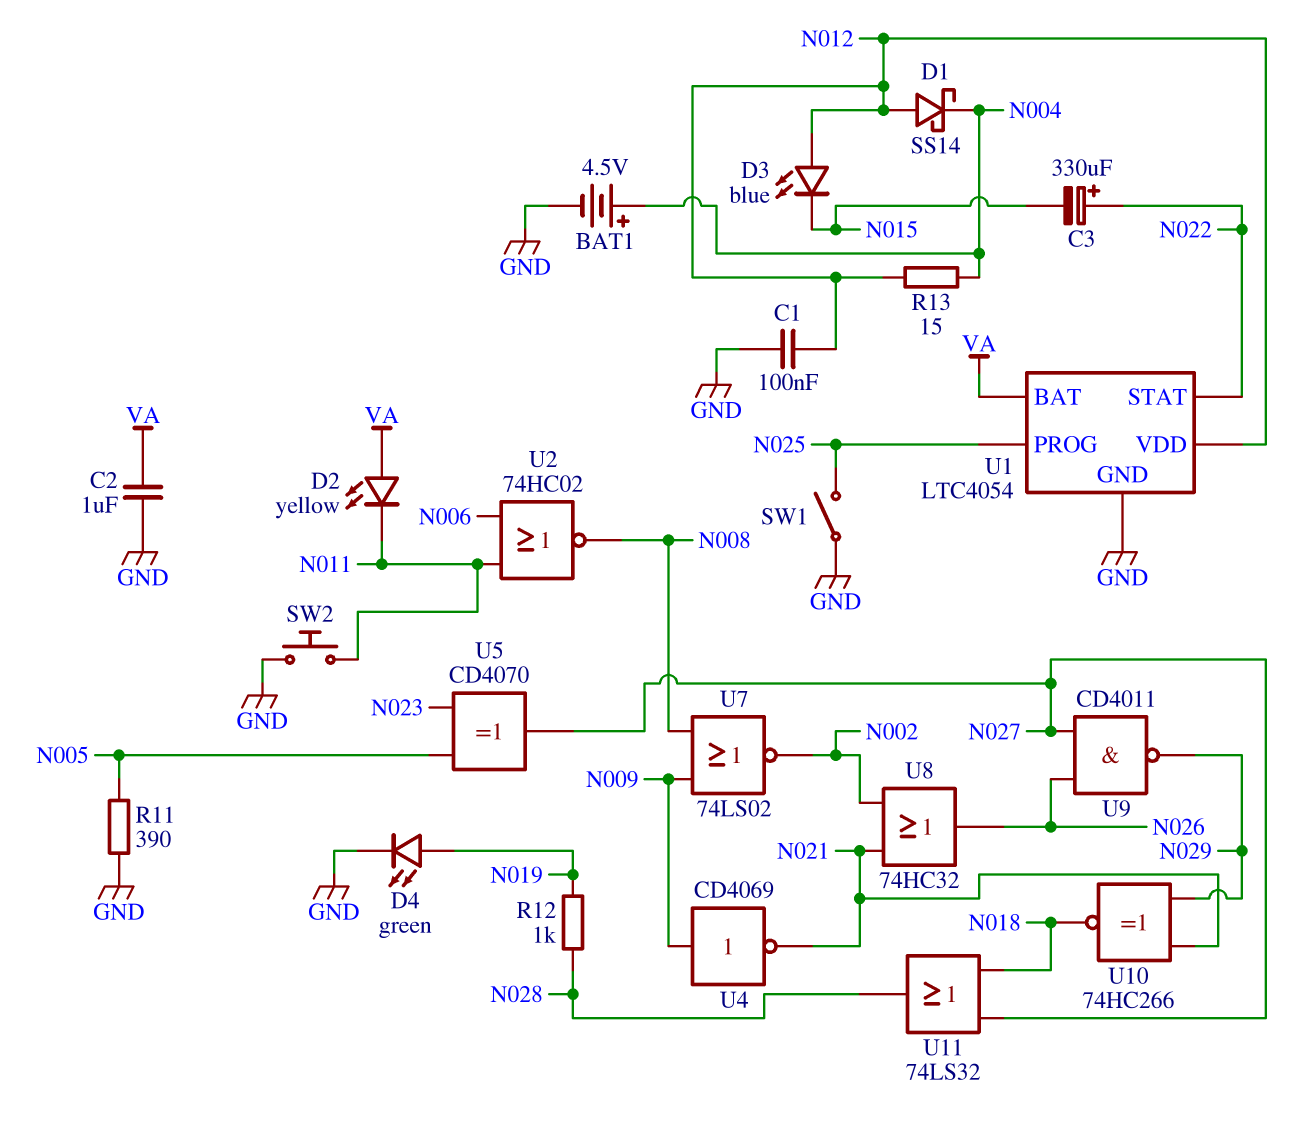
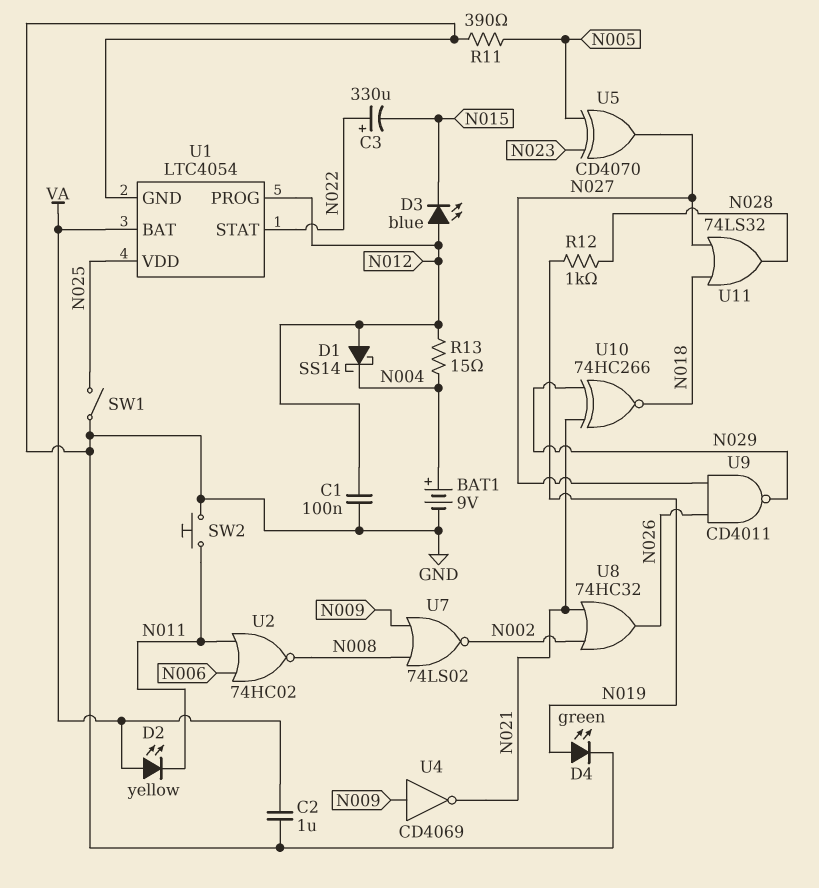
BAT1: 4.5V (plus N004, minus GND) -> 9V (plus N004, minus GND)
U1 pin PROG: N025 -> N012
U1 pin VDD: N012 -> N025

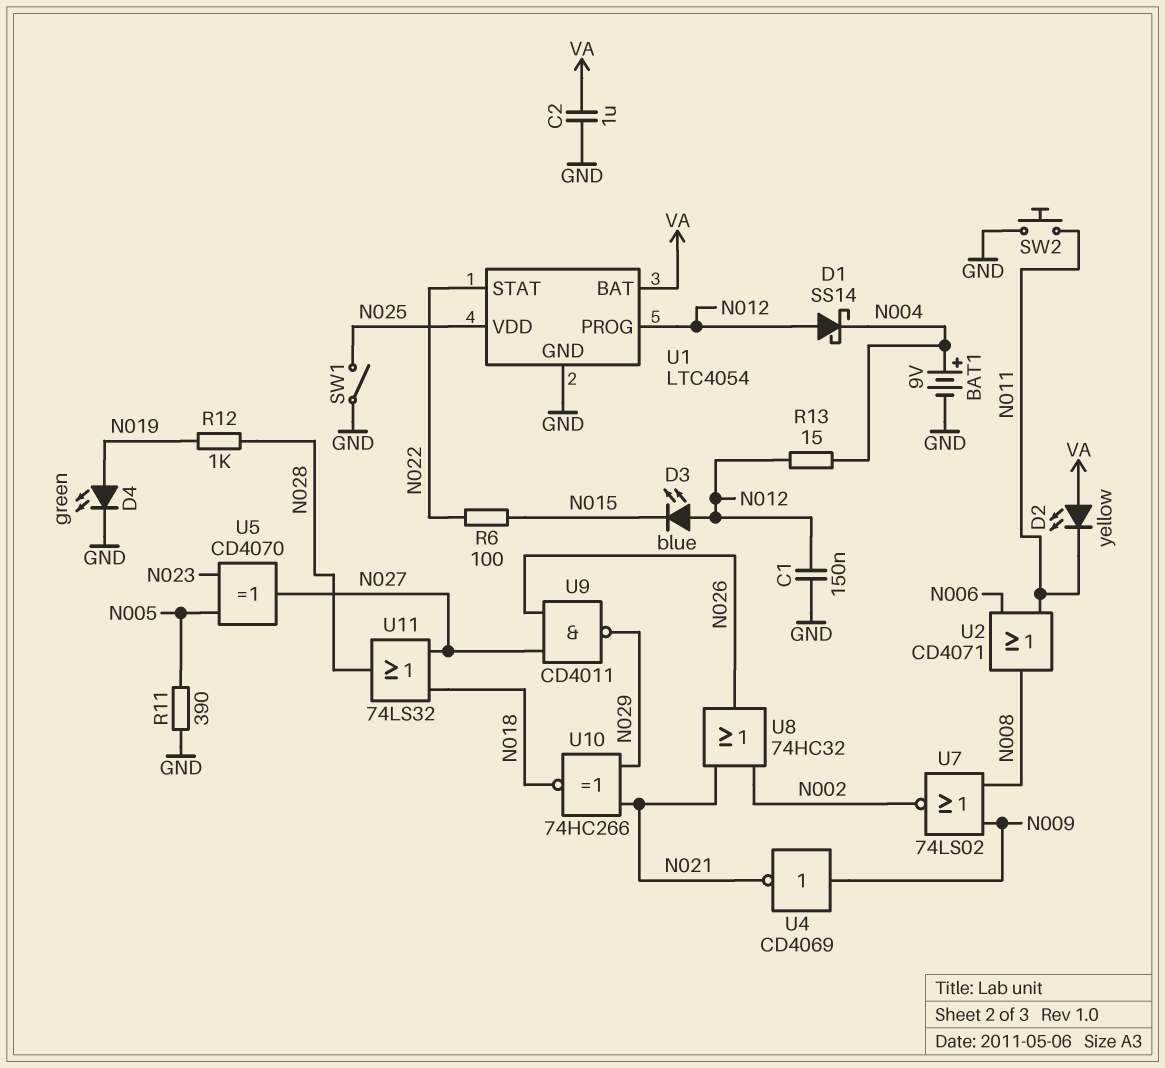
C1: 100nF (GND, N012) -> 150nF (GND, N012)
C3: 330uF (plus N022, minus N015) -> none
R6: none -> 100 (N015, N022)
U2: NOR 74HC02 (in N006, in N011, out N008) -> OR CD4071 (in N006, in N011, out N008)

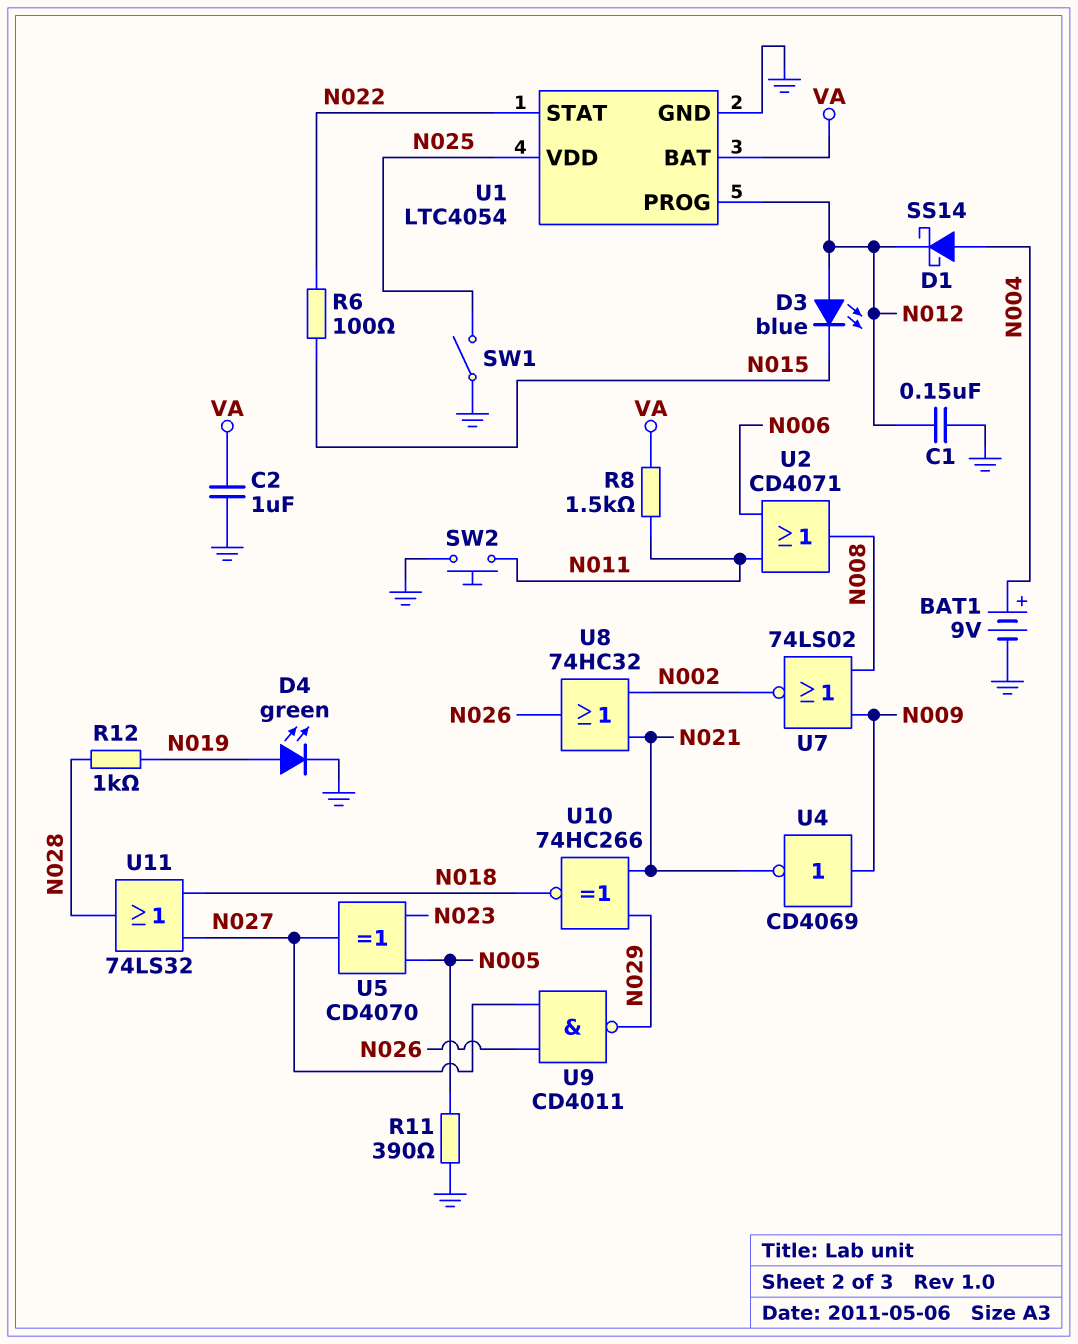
D1: schottky SS14 (A N012, K N004) -> schottky SS14 (A N004, K N012)
D2: LED yellow (A VA, K N011) -> none
R8: none -> 1.5k (N011, VA)
R13: 15 (N004, N012) -> none

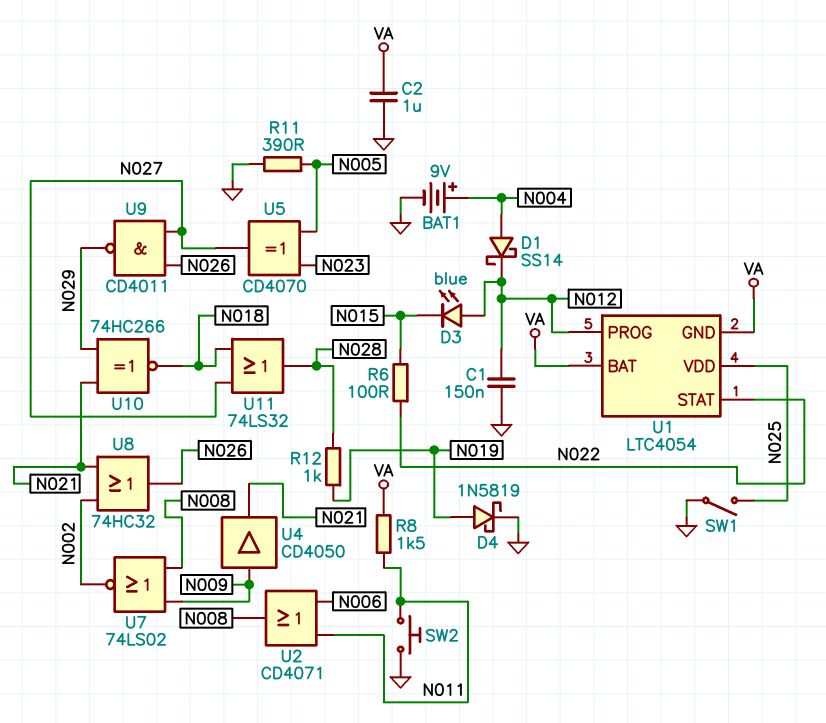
D4: LED green (A N019, K GND) -> schottky 1N5819 (A N019, K GND)
U1 pin GND: GND -> VA
U4: NOT CD4069 (in N009, out N021) -> buffer CD4050 (in N009, out N021)

